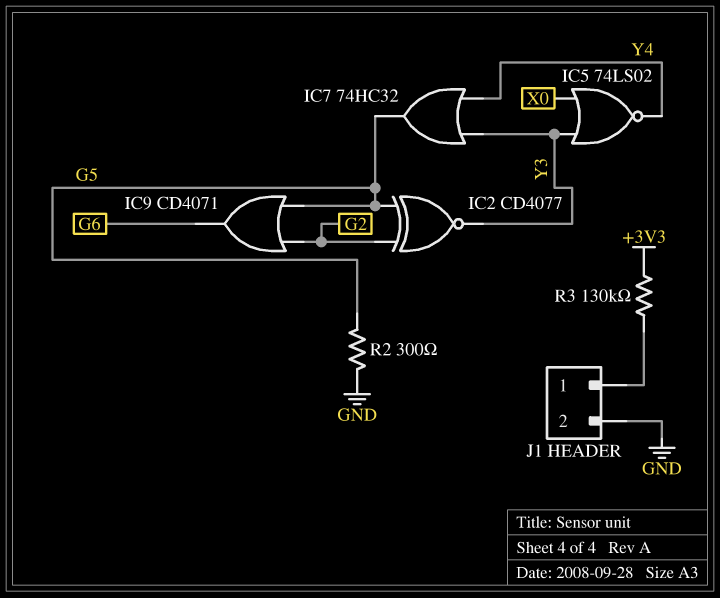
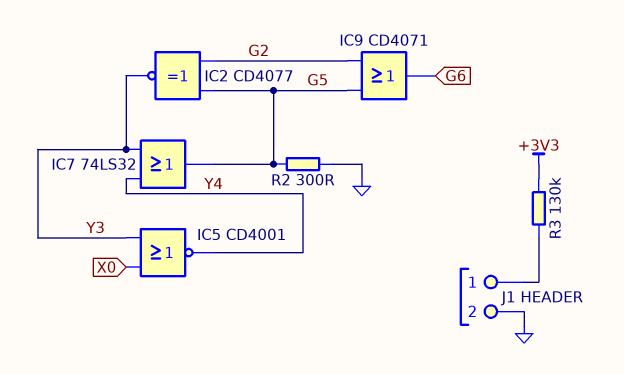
IC5: NOR 74LS02 (in X0, in Y3, out Y4) -> NOR CD4001 (in X0, in Y3, out Y4)
IC7: OR 74HC32 (in Y3, in Y4, out G5) -> OR 74LS32 (in Y3, in Y4, out G5)

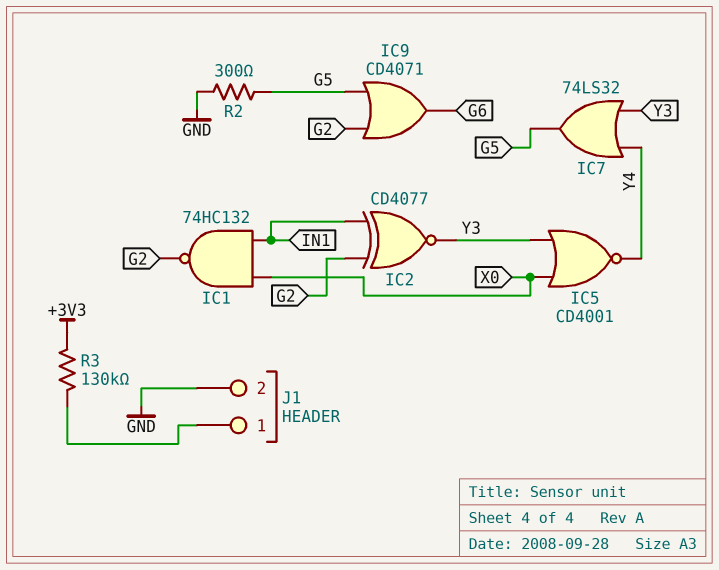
IC1: none -> NAND 74HC132 (in IN1, in X0, out G2)
IC2: XNOR CD4077 (in G2, in G5, out Y3) -> XNOR CD4077 (in G2, in IN1, out Y3)

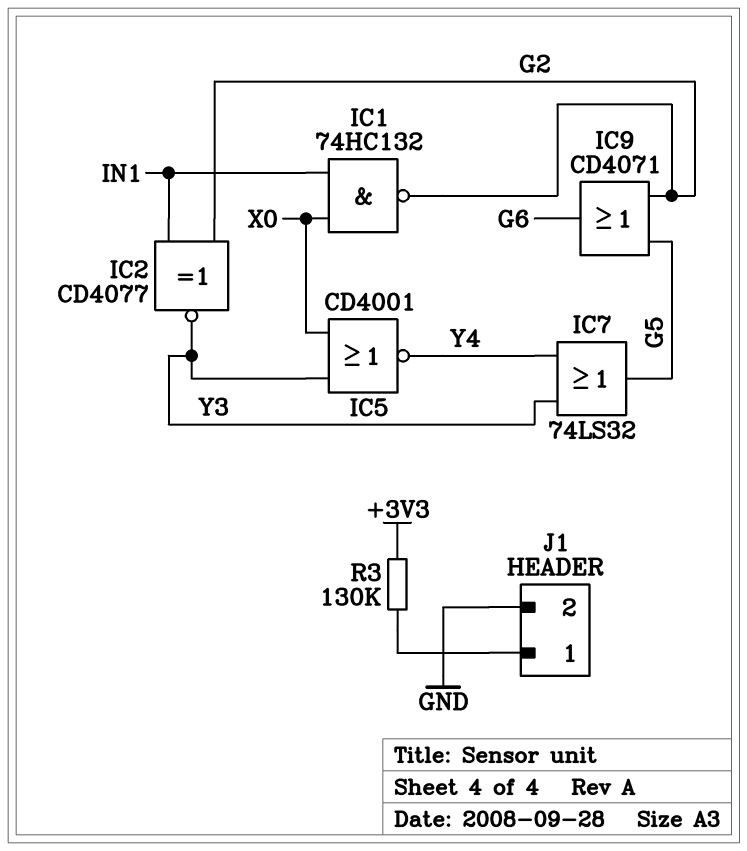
R2: 300 (G5, GND) -> none

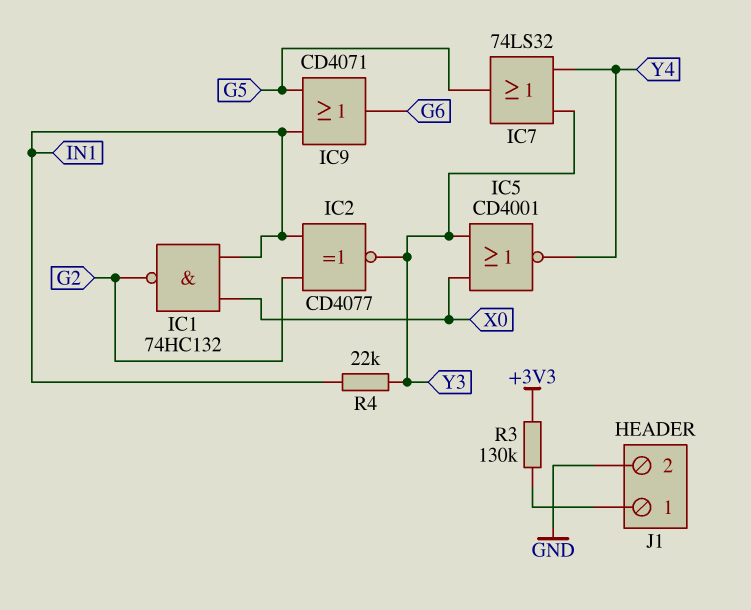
IC9: OR CD4071 (in G2, in G5, out G6) -> OR CD4071 (in G5, in IN1, out G6)
R4: none -> 22k (IN1, Y3)

